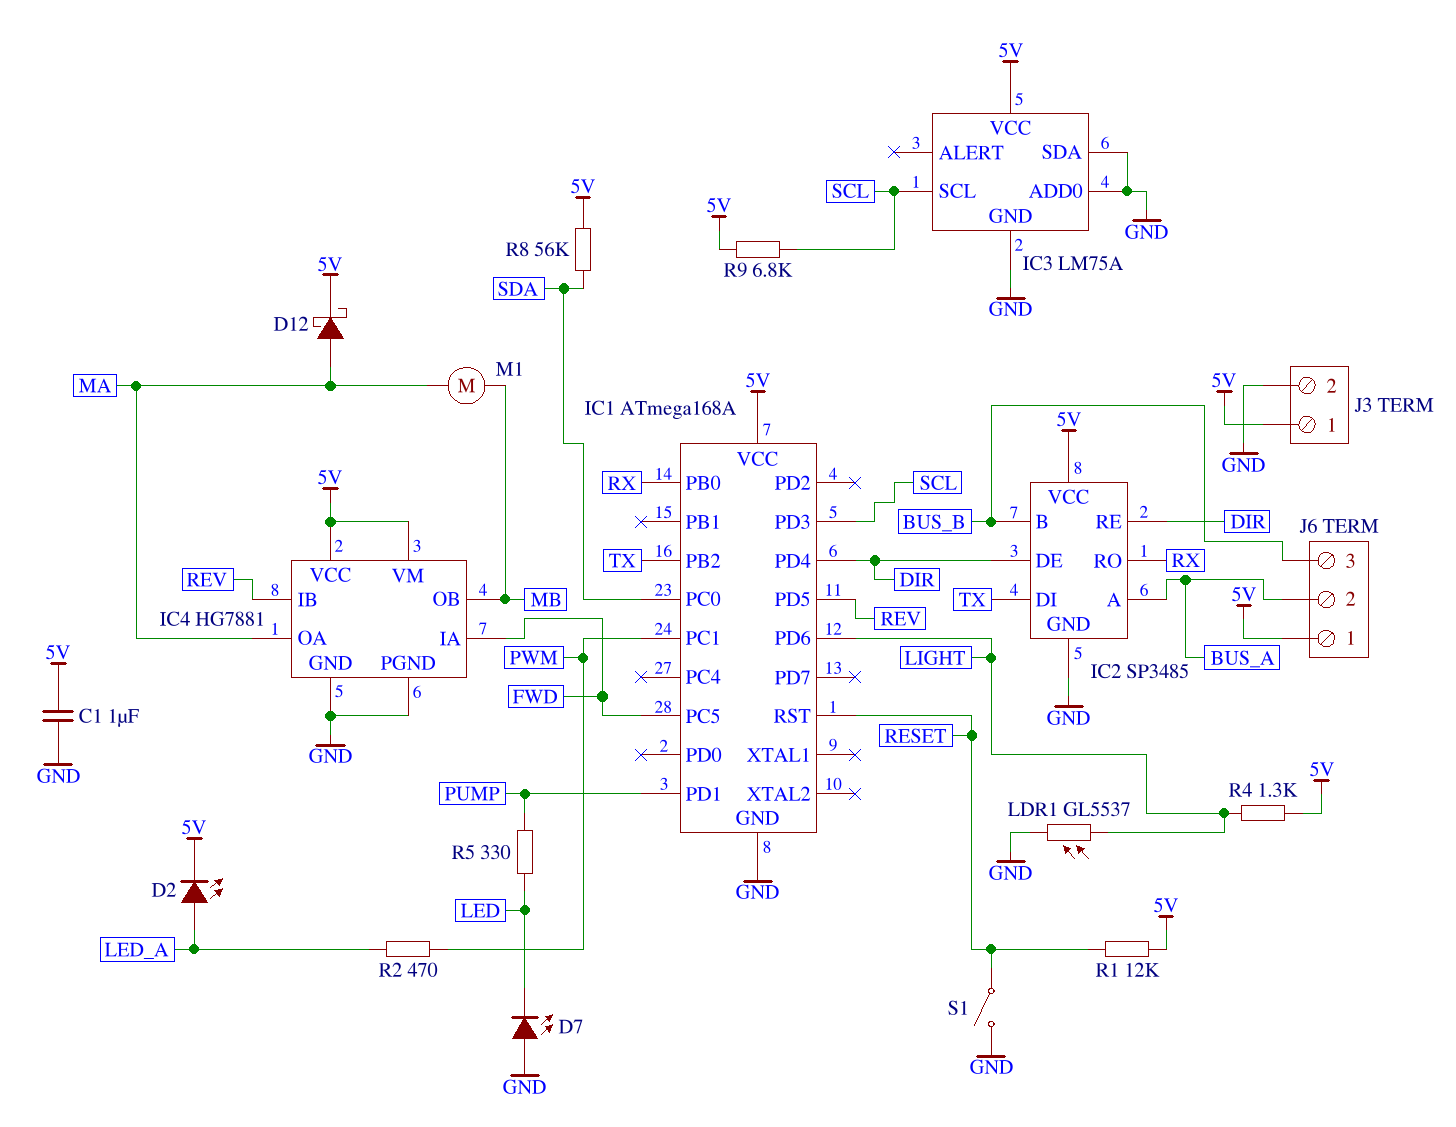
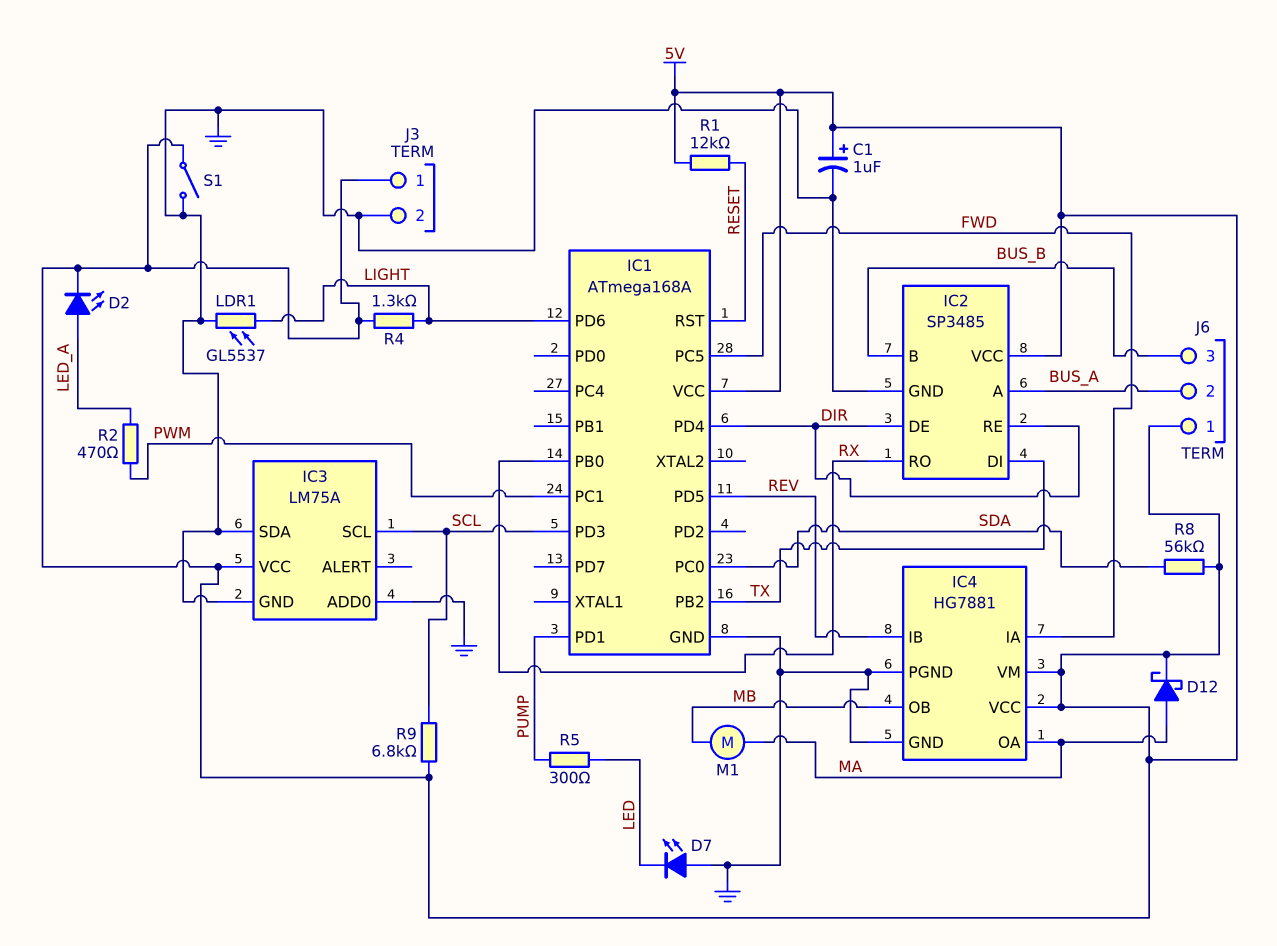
C1: 1uF (5V, GND) -> 1uF (plus 5V, minus GND)
R5: 330 (LED, PUMP) -> 300 (LED, PUMP)
S1: switch (GND, RESET) -> switch (5V, GND)

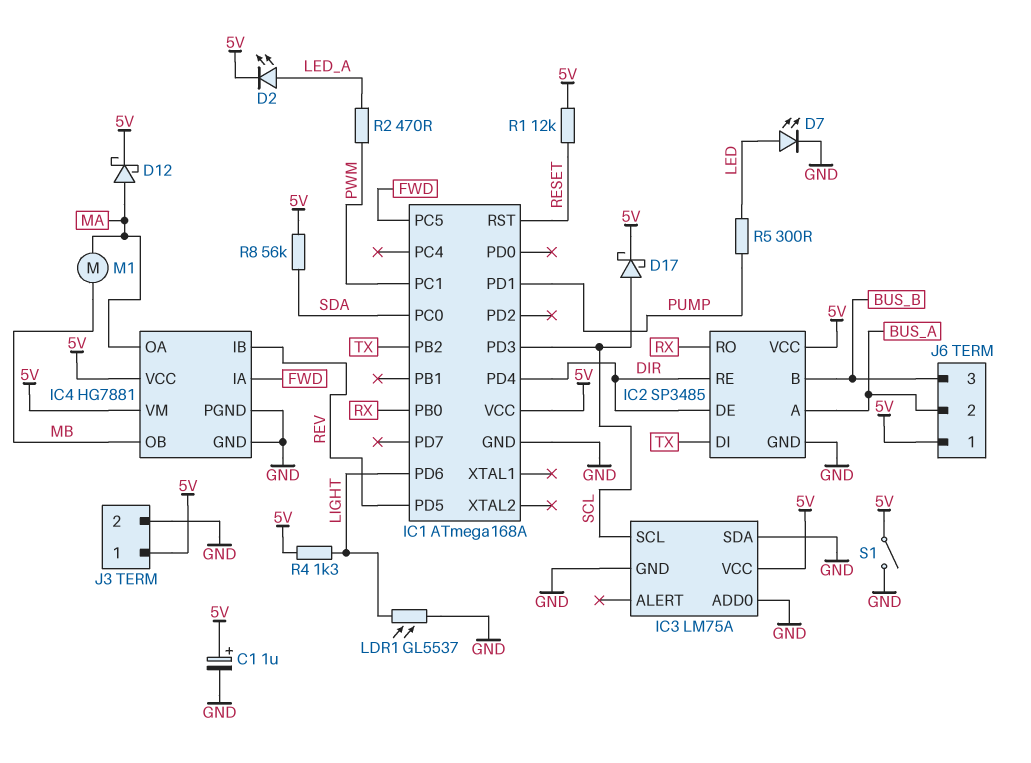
D7: LED (A GND, K LED) -> LED (A LED, K GND)
D17: none -> schottky (A SCL, K 5V)
R9: 6.8k (5V, SCL) -> none

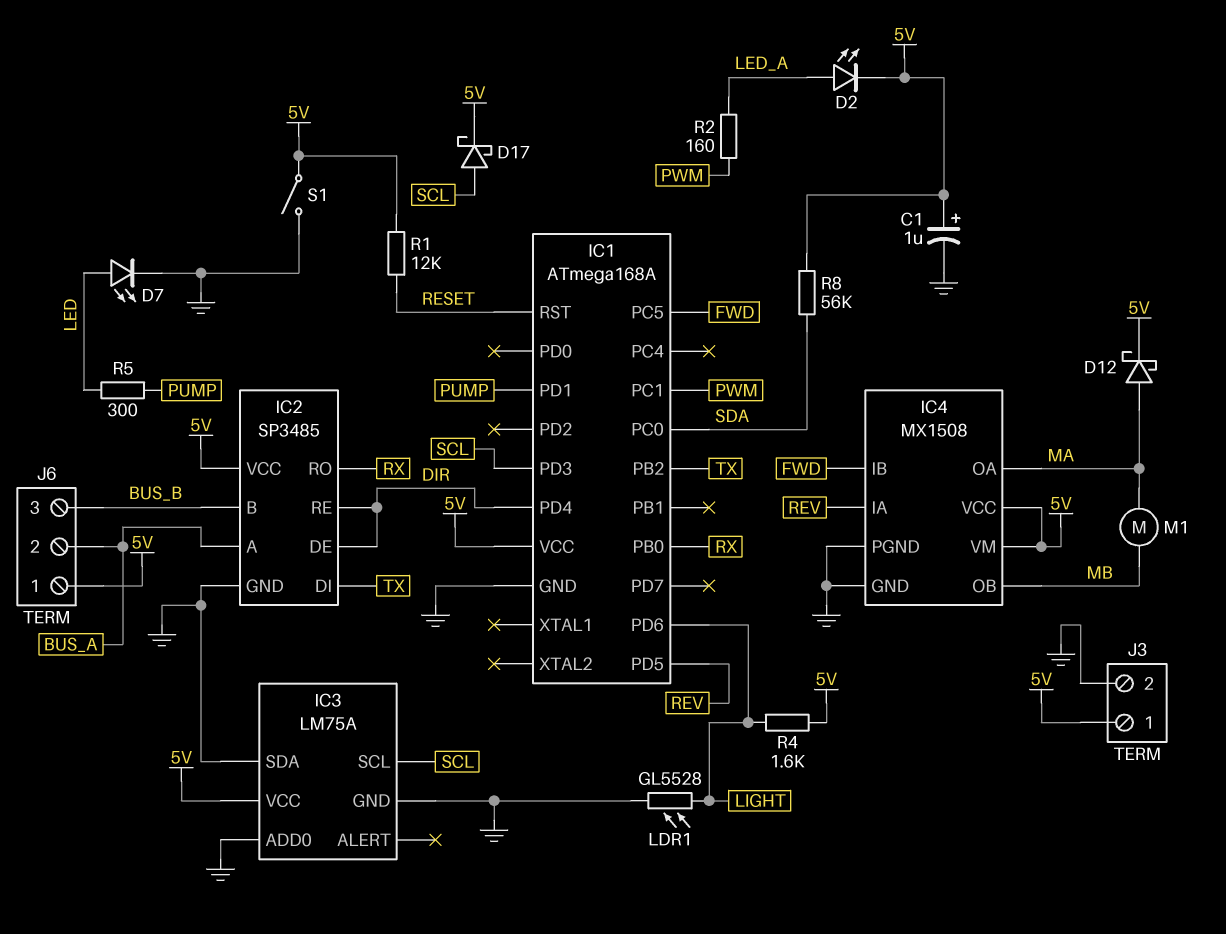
IC4: HG7881 -> MX1508
IC4 pin IA: FWD -> REV
IC4 pin IB: REV -> FWD
LDR1: GL5537 (GND, LIGHT) -> GL5528 (GND, LIGHT)
R2: 470 (LED_A, PWM) -> 160 (LED_A, PWM)
R4: 1.3k (5V, LIGHT) -> 1.6k (5V, LIGHT)

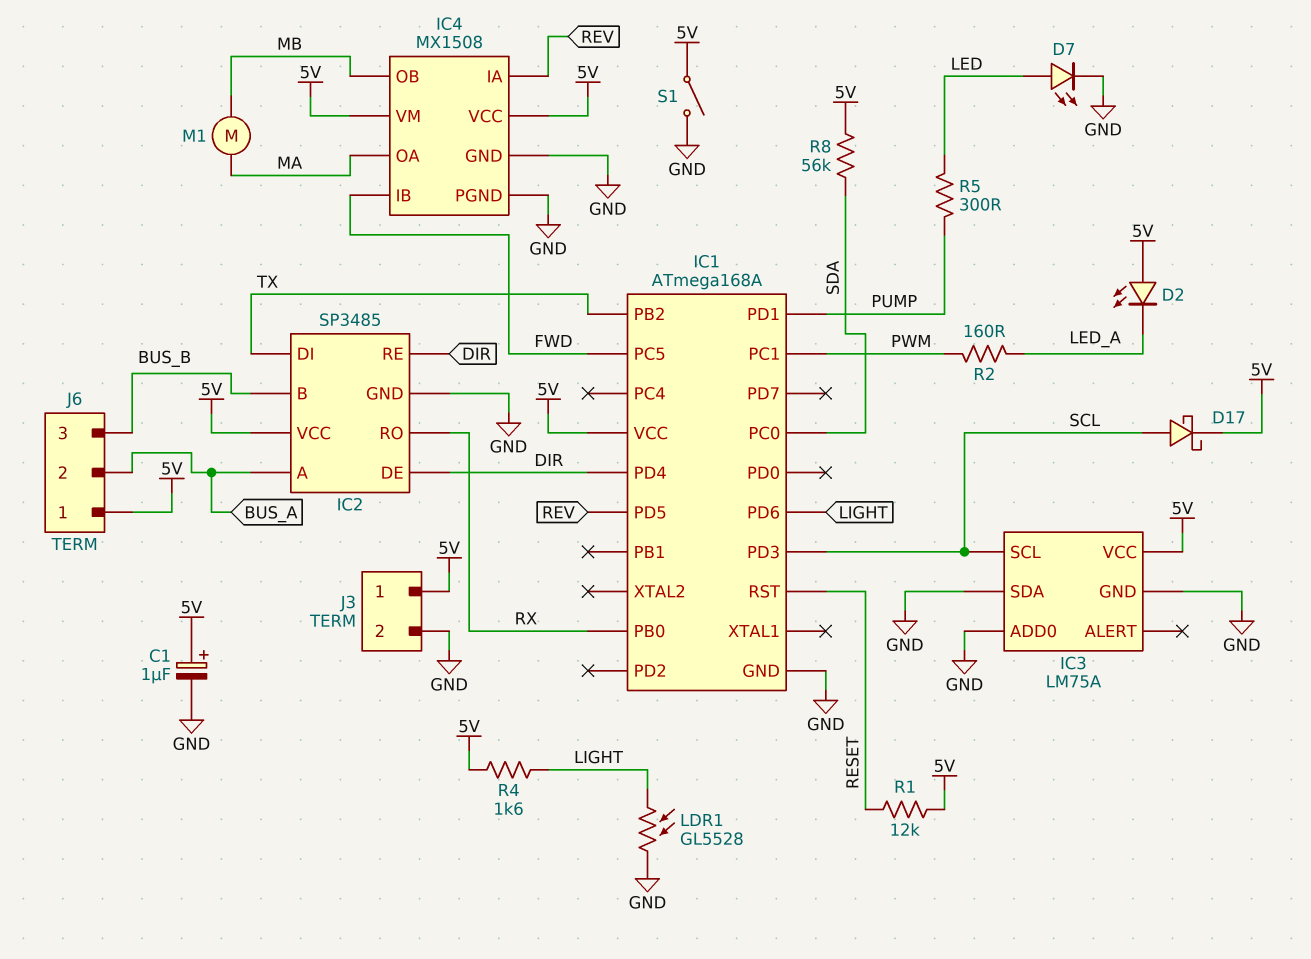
D2: LED (A LED_A, K 5V) -> LED (A 5V, K LED_A)
D12: schottky (A MA, K 5V) -> none

